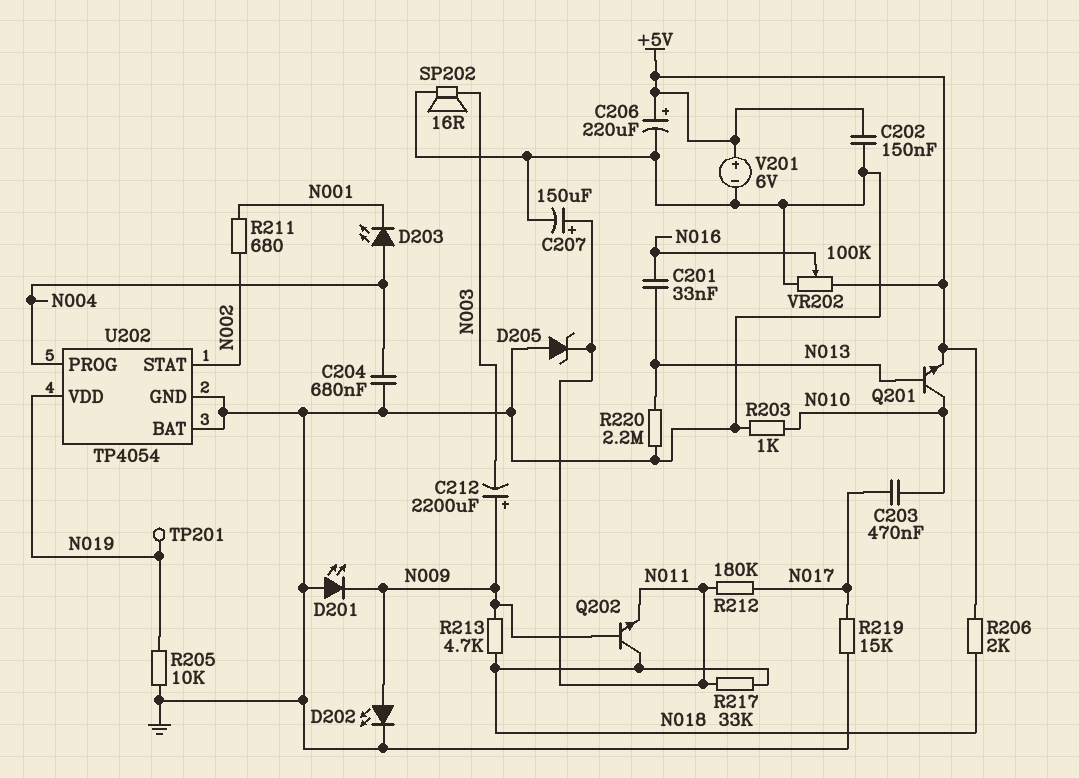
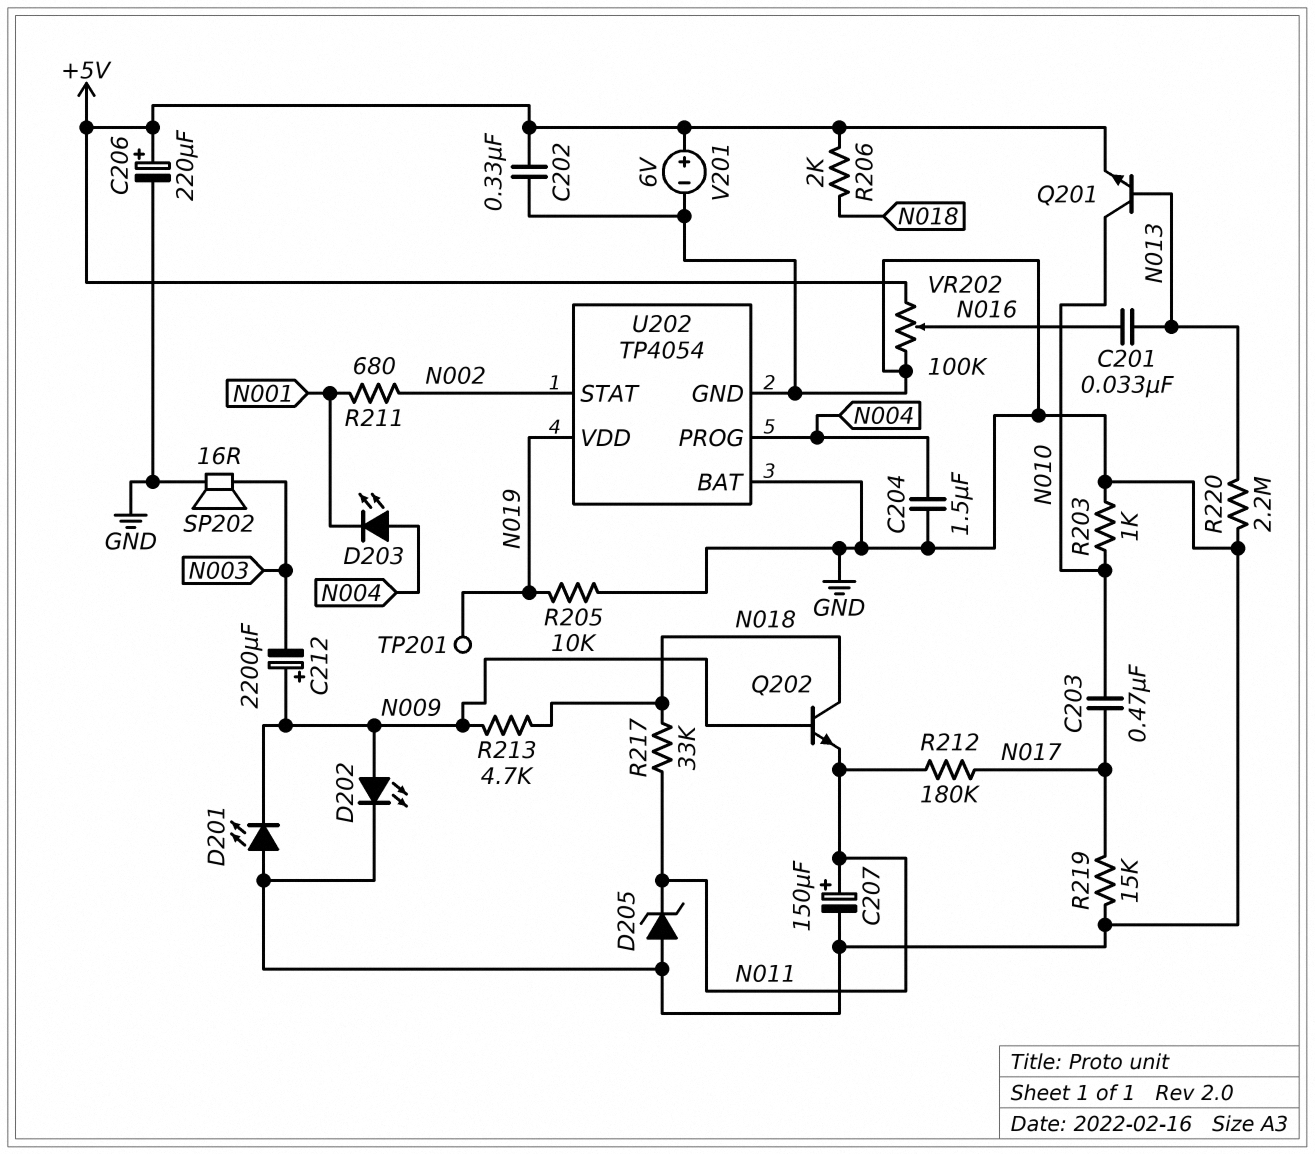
C202: 150nF (+5V, GND) -> 330nF (+5V, GND)
C204: 680nF (GND, N004) -> 1.5uF (GND, N004)

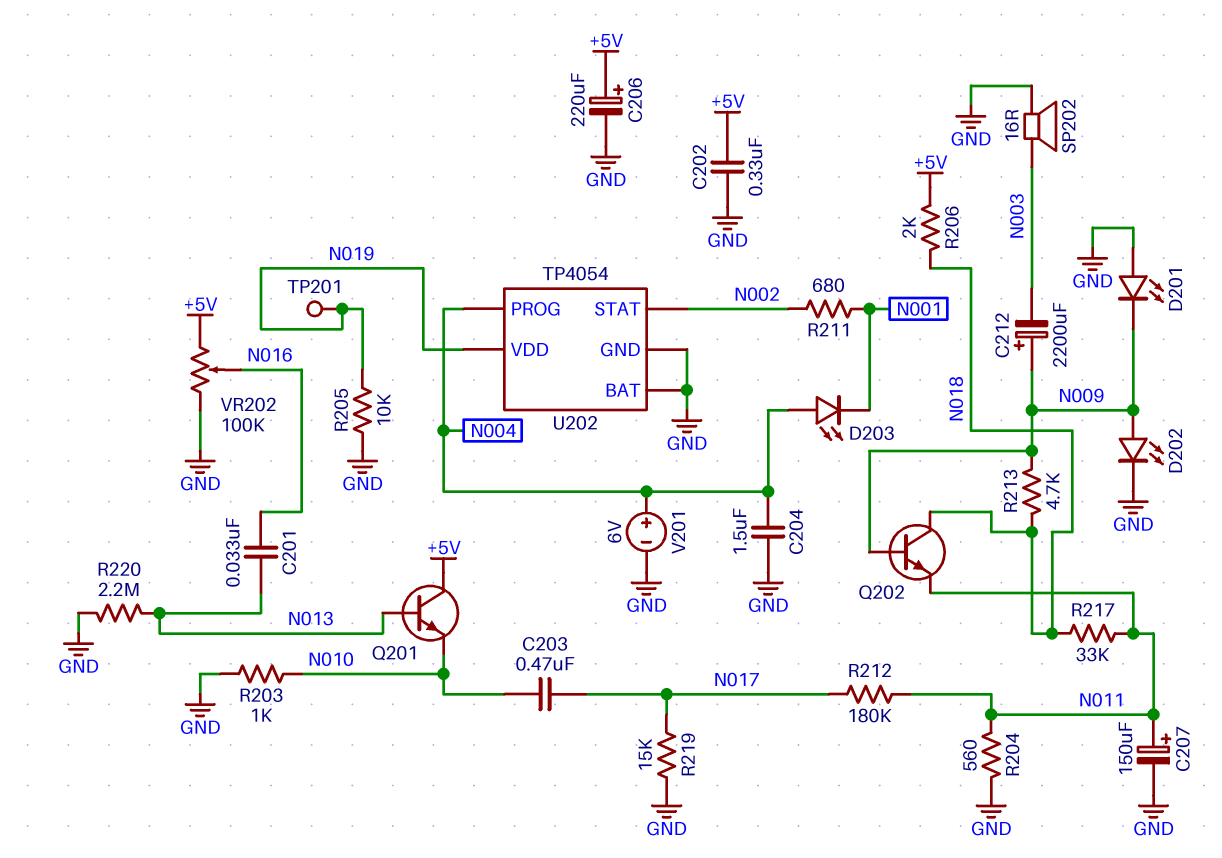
D205: zener (A GND, K N011) -> none
Q201: NPN (B N013, C N010, E +5V) -> NPN (B N013, C +5V, E N010)
R204: none -> 560 (GND, N011)
V201: 6V (plus +5V, minus GND) -> 6V (plus N004, minus GND)

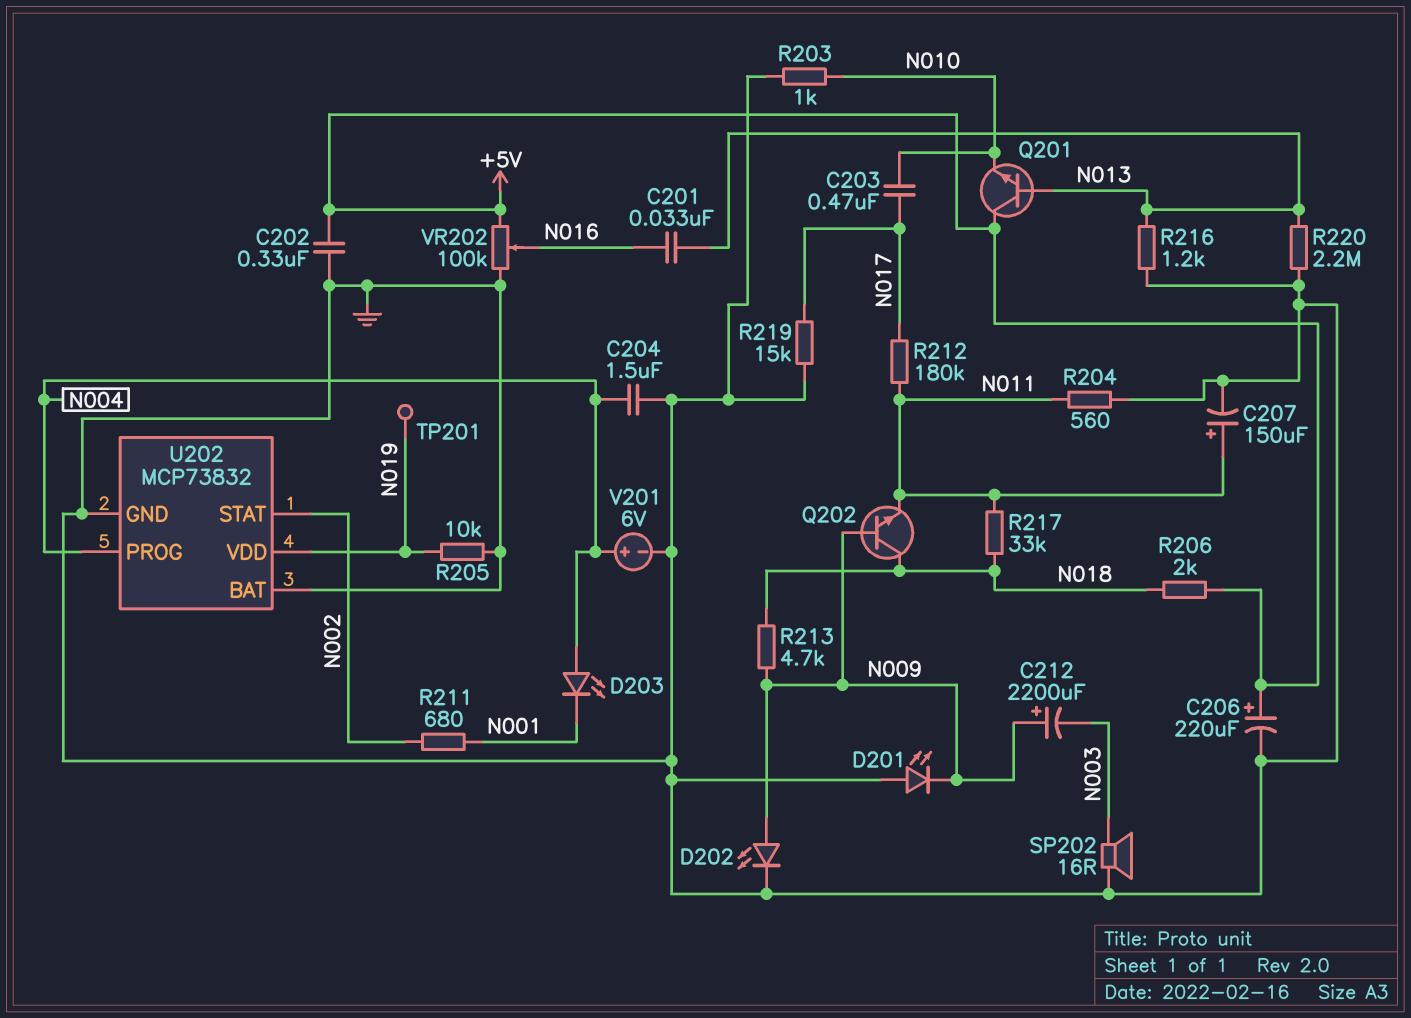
R216: none -> 1.2k (GND, N013)
U202: TP4054 -> MCP73832

